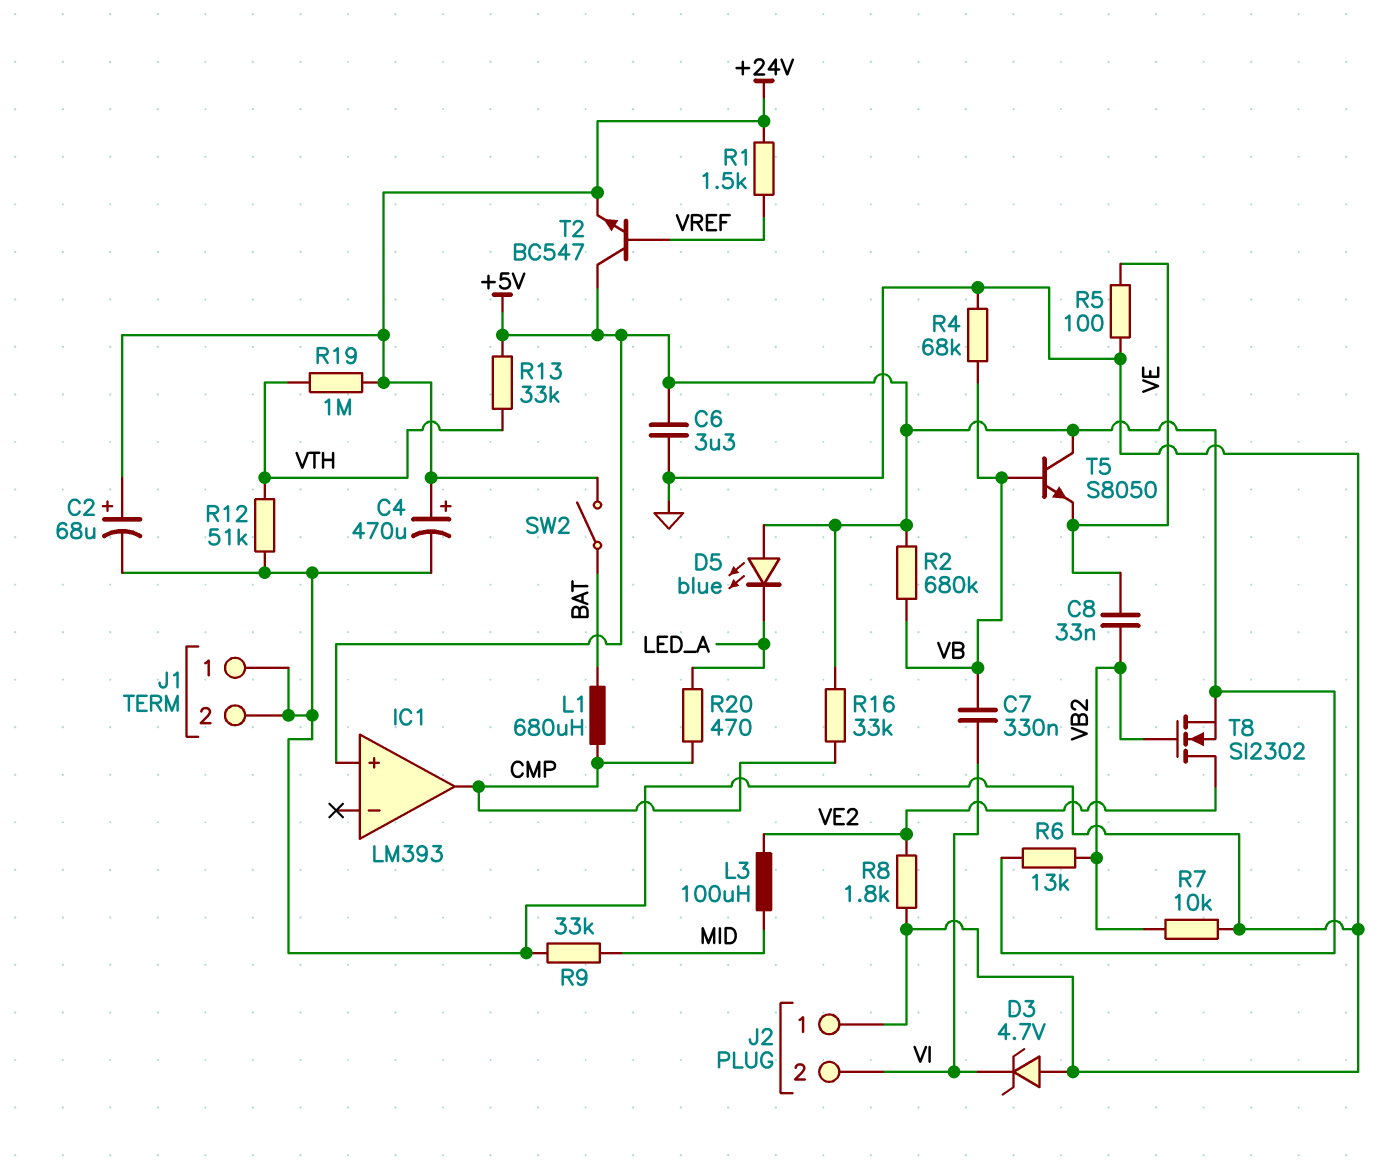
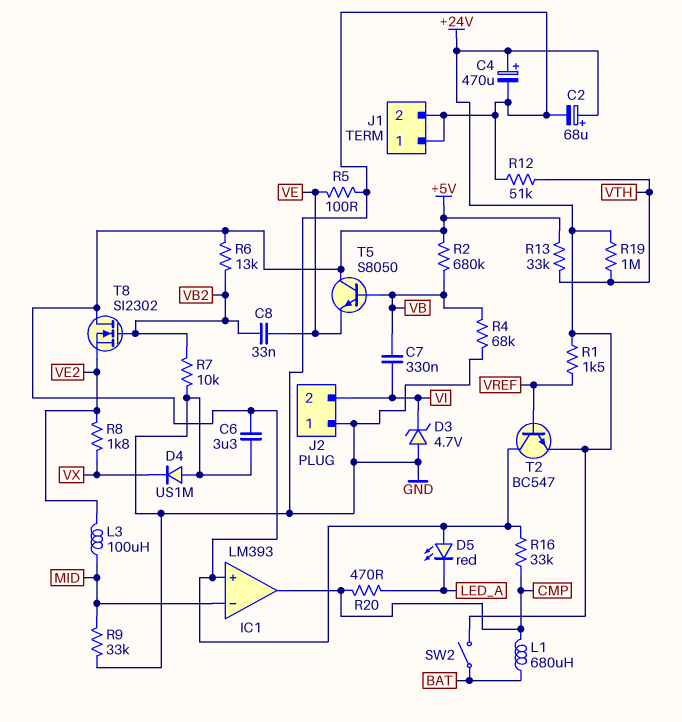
D4: none -> diode US1M (A GND, K VX)
D5: LED blue (A +5V, K LED_A) -> LED red (A +5V, K LED_A)
IC1 pin in-: none -> MID
R8: 1.8k (GND, VE2) -> 1.8k (VE2, VX)
T8: NMOS SI2302 (G VB2, D VE2, S +5V) -> NMOS SI2302 (G VB2, D +5V, S VE2)

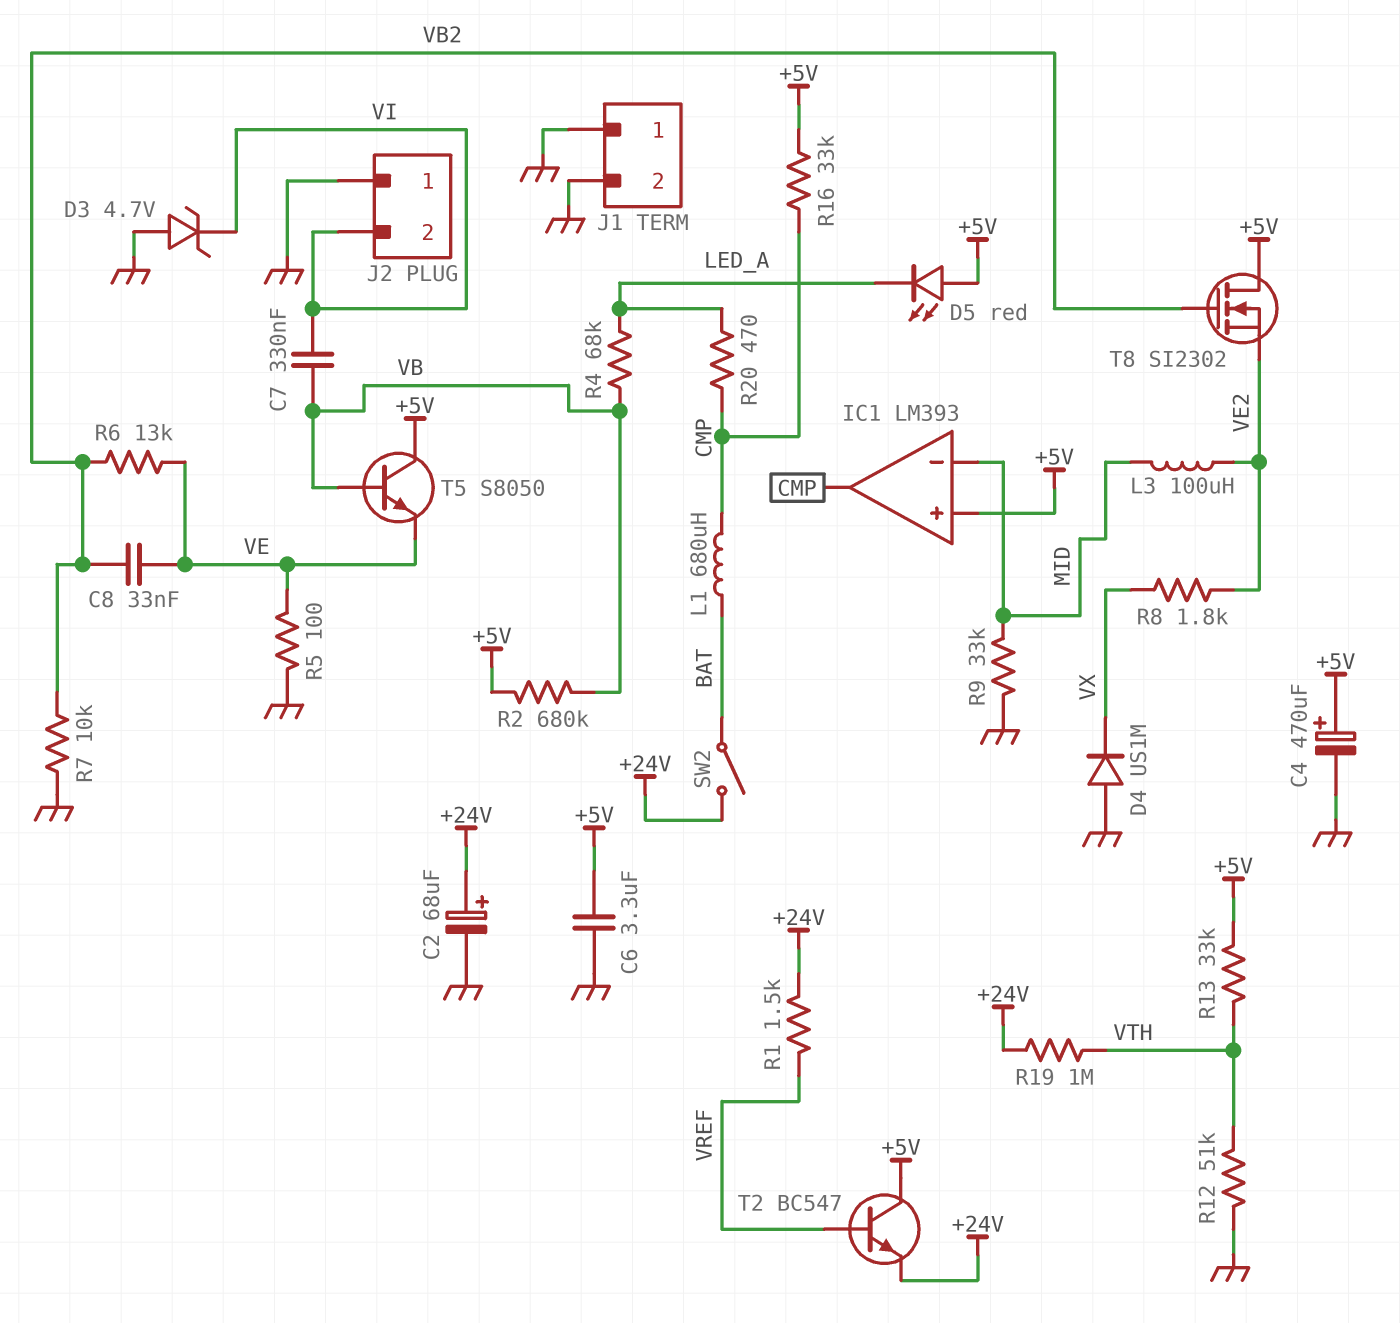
C4: 470uF (plus +24V, minus GND) -> 470uF (plus +5V, minus GND)
R4: 68k (GND, VB) -> 68k (LED_A, VB)
R6: 13k (+5V, VB2) -> 13k (VB2, VE)

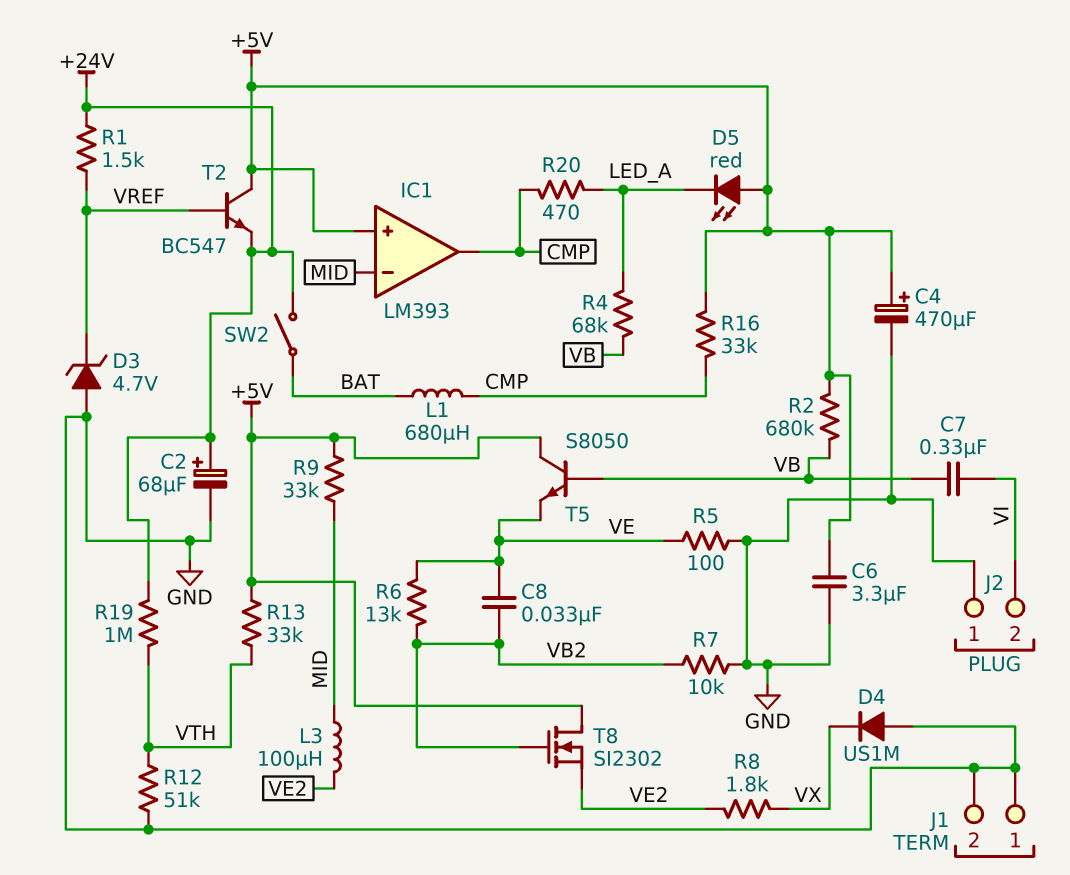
D3: zener 4.7V (A GND, K VI) -> zener 4.7V (A GND, K VREF)
R9: 33k (GND, MID) -> 33k (+5V, MID)

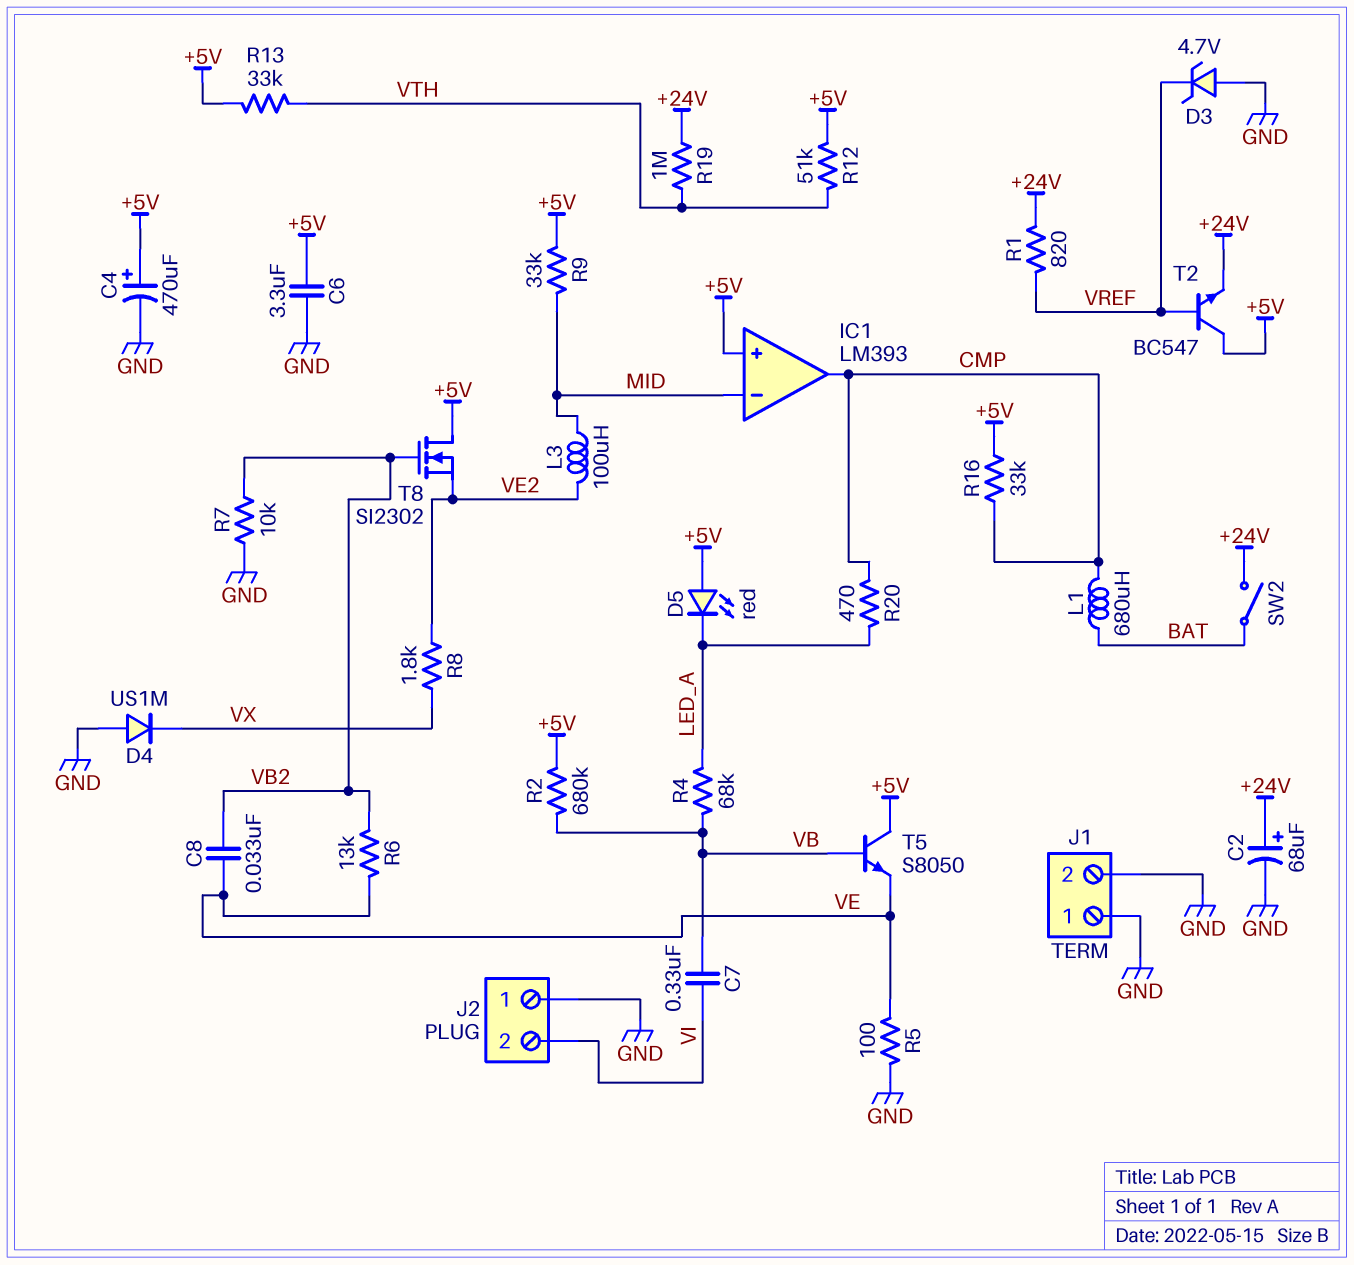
R1: 1.5k (+24V, VREF) -> 820 (+24V, VREF)
R12: 51k (GND, VTH) -> 51k (+5V, VTH)

